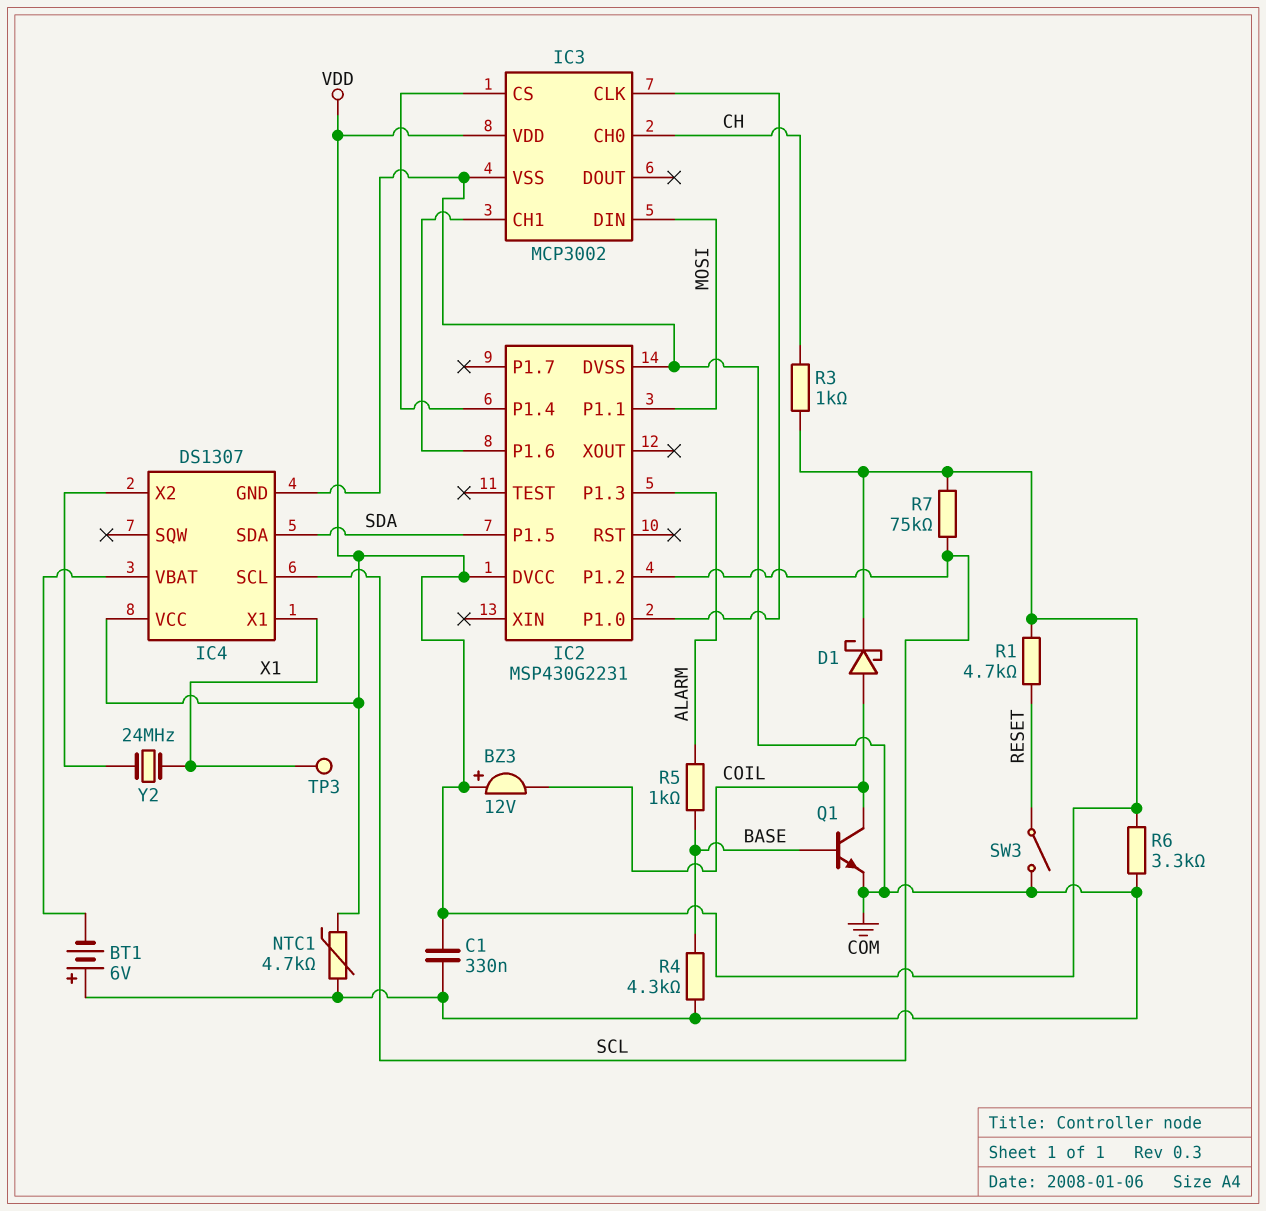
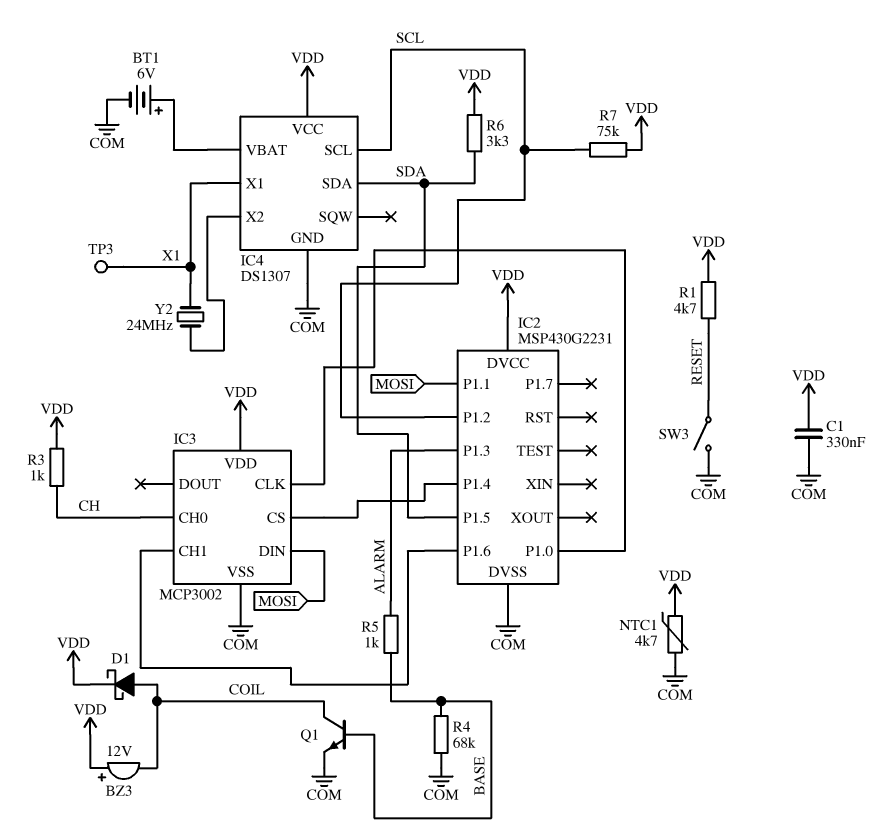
BT1: 6V (plus COM, minus IC4/VBAT) -> 6V (plus IC4/VBAT, minus COM)
R4: 4.3k (BASE, COM) -> 68k (BASE, COM)
R6: 3.3k (COM, VDD) -> 3.3k (SDA, VDD)

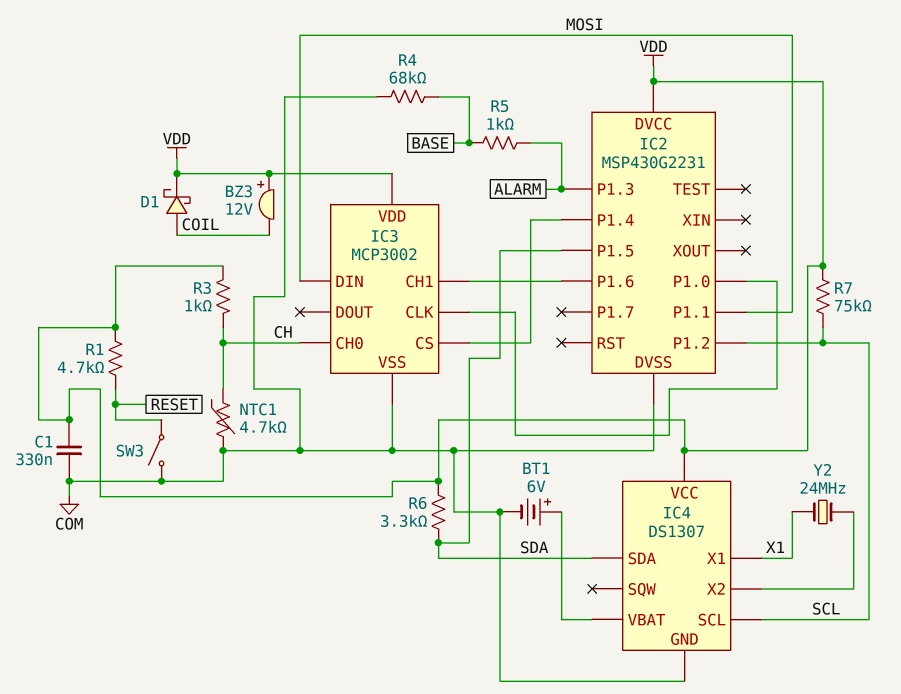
NTC1: 4.7k (COM, VDD) -> 4.7k (CH, COM)
Q1: NPN (B BASE, C COIL, E COM) -> none
TP3: test point (X1) -> none

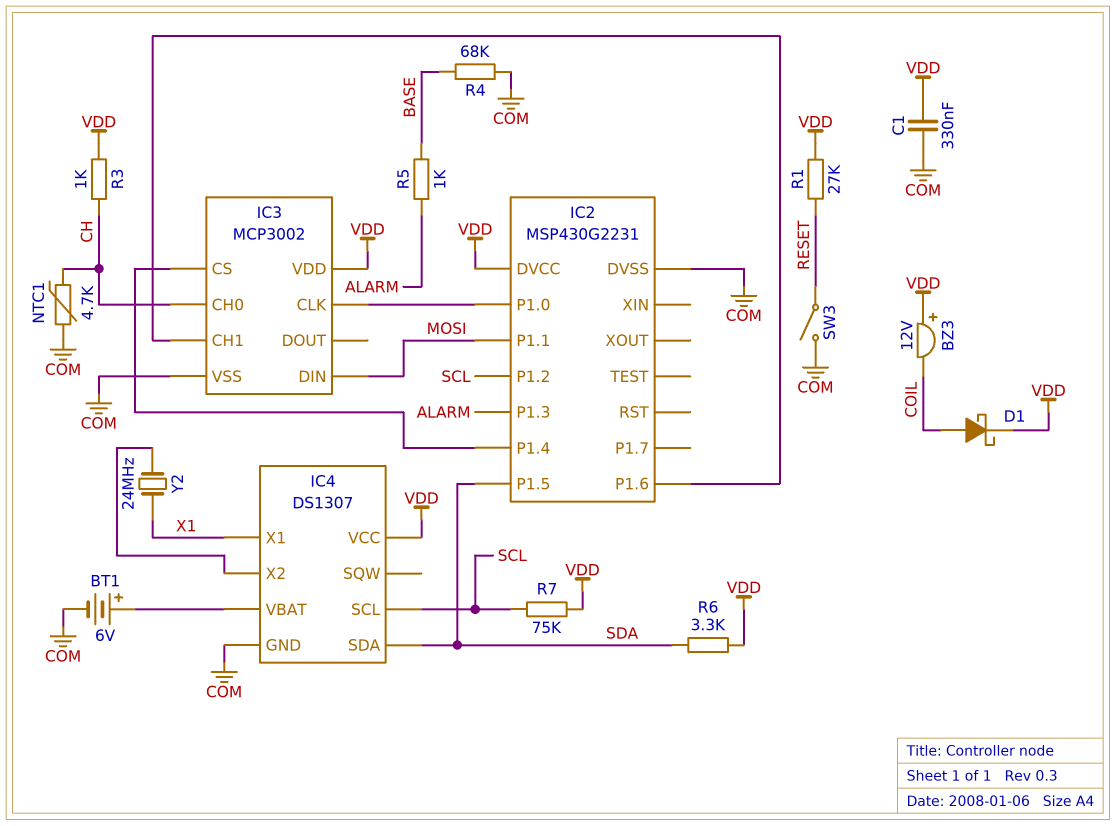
R1: 4.7k (RESET, VDD) -> 27k (RESET, VDD)

